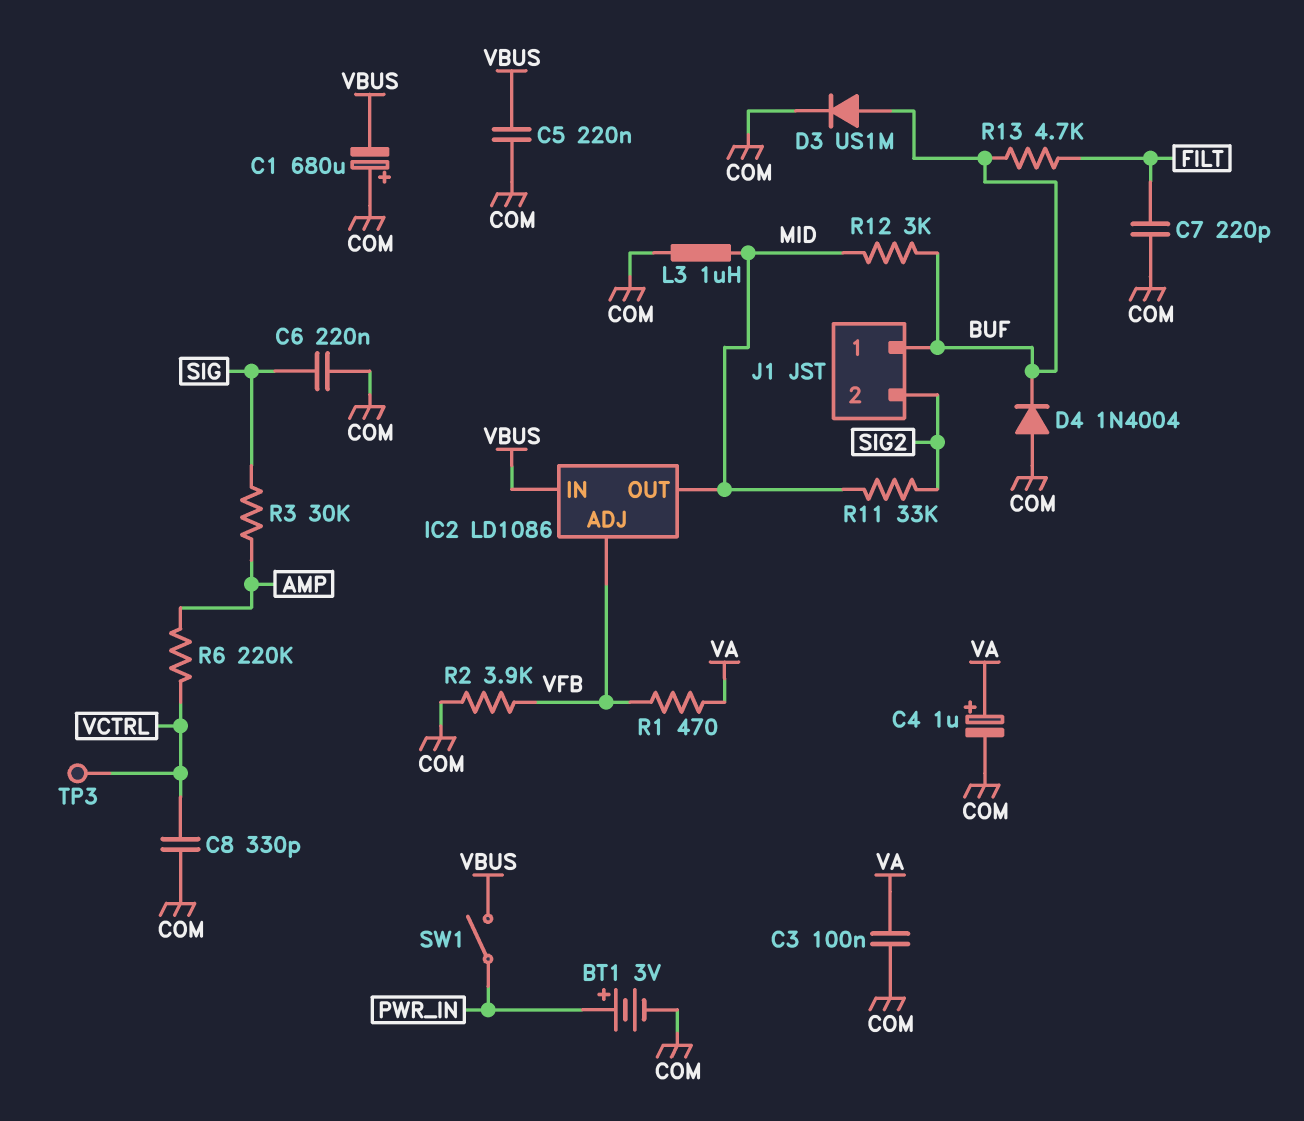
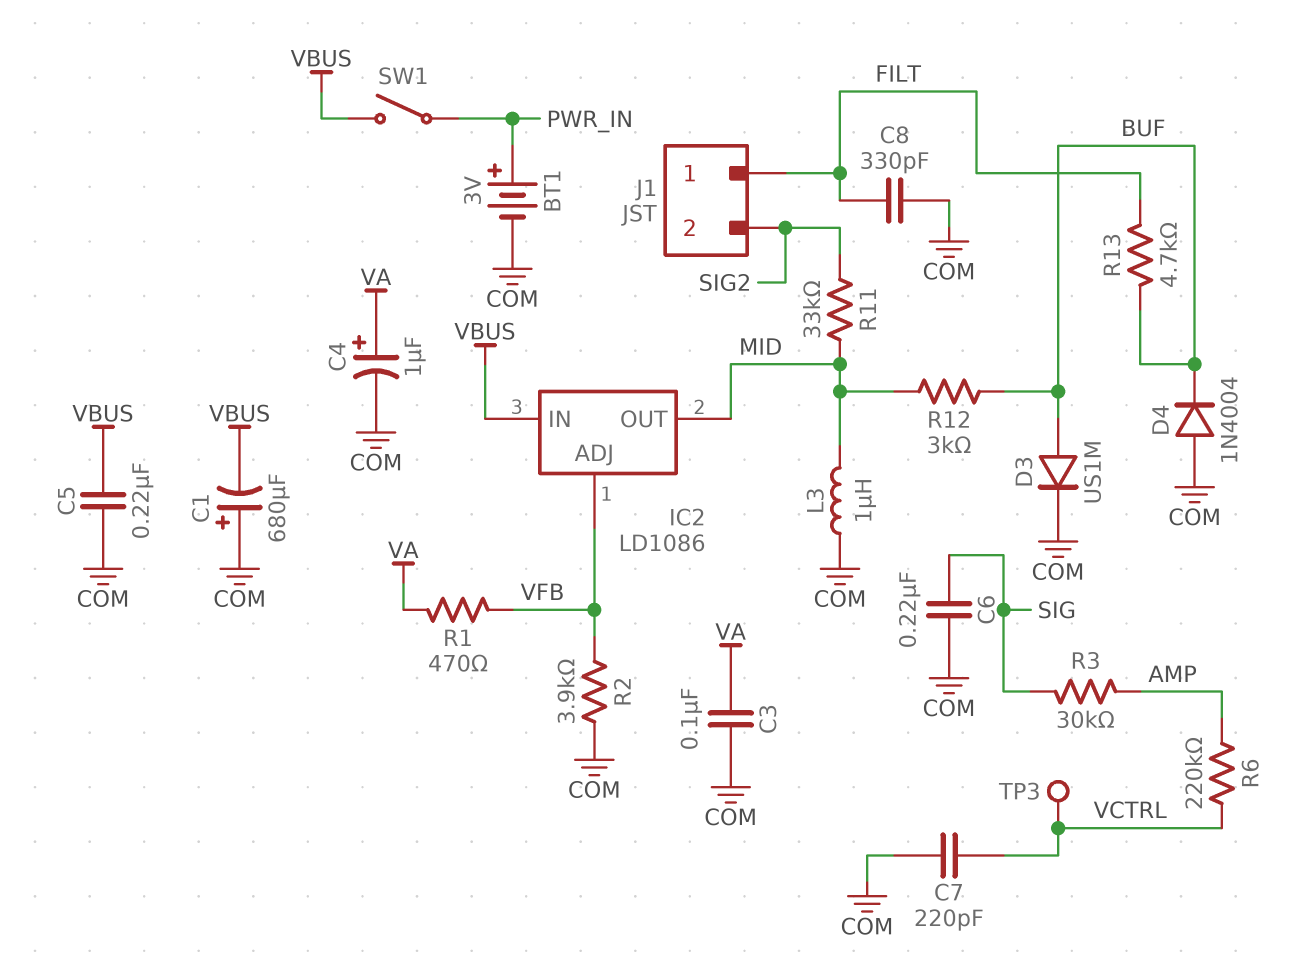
C7: 220pF (COM, FILT) -> 220pF (COM, VCTRL)
C8: 330pF (COM, VCTRL) -> 330pF (COM, FILT)
J1 pin 1: BUF -> FILT

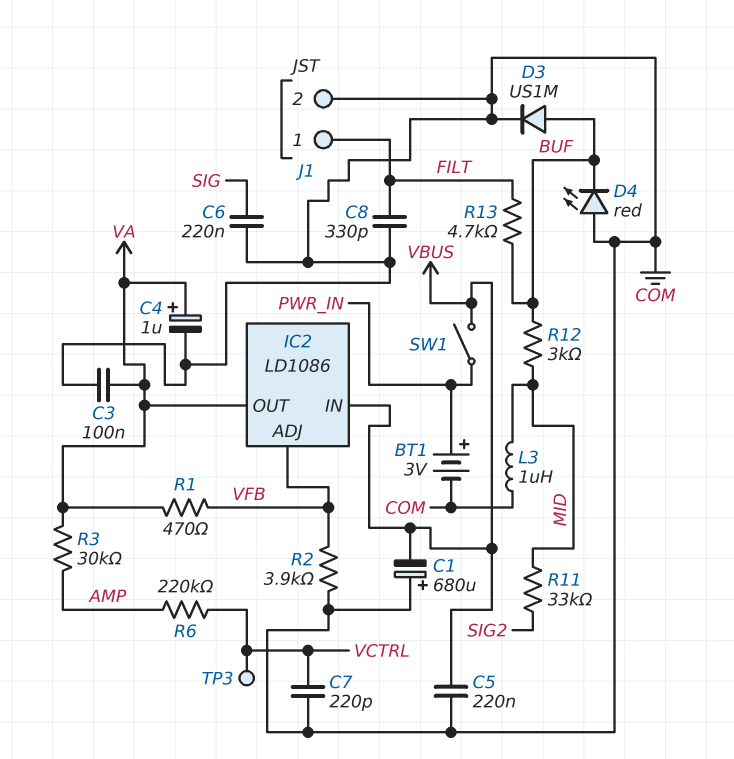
D4: diode 1N4004 (A COM, K BUF) -> LED red (A COM, K BUF)
IC2 pin OUT: MID -> VA
J1 pin 2: SIG2 -> COM
R3: 30k (AMP, SIG) -> 30k (AMP, VA)

